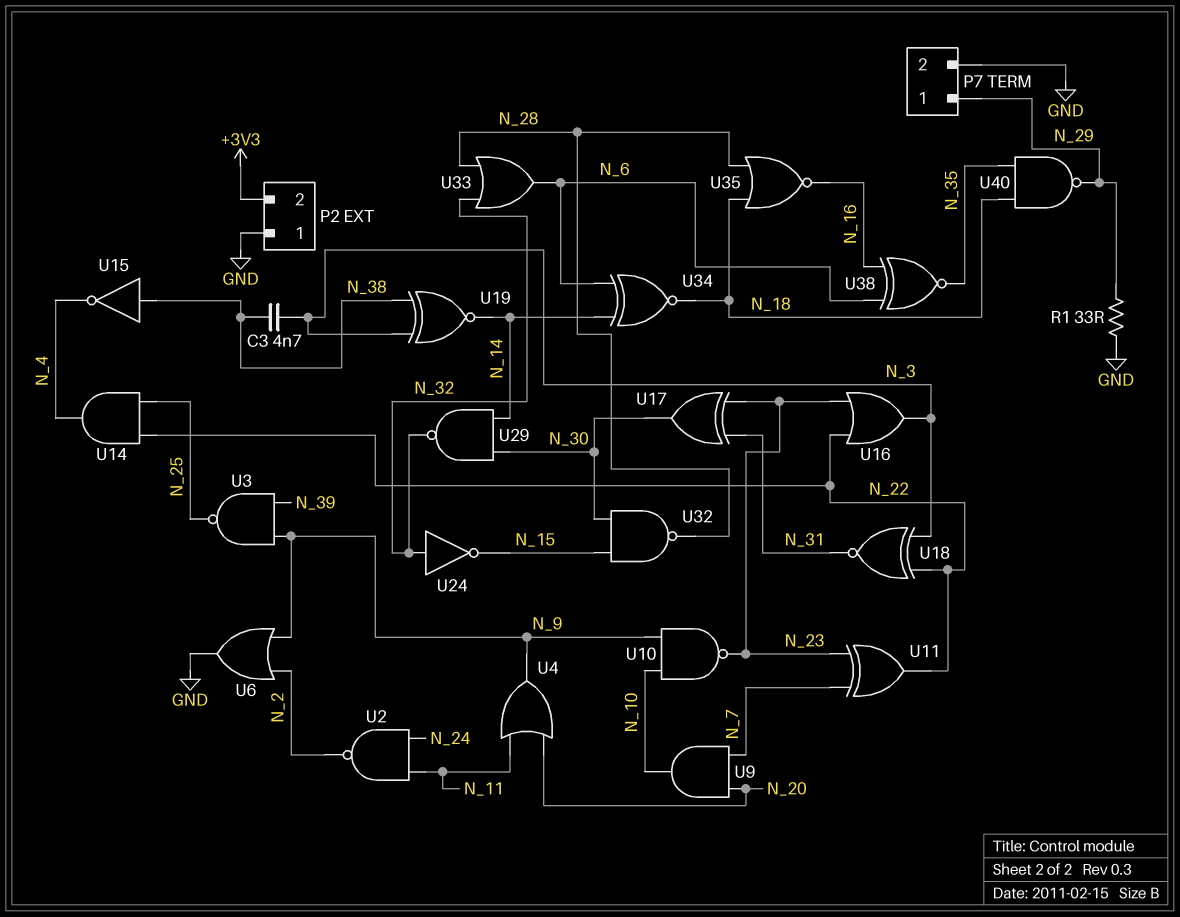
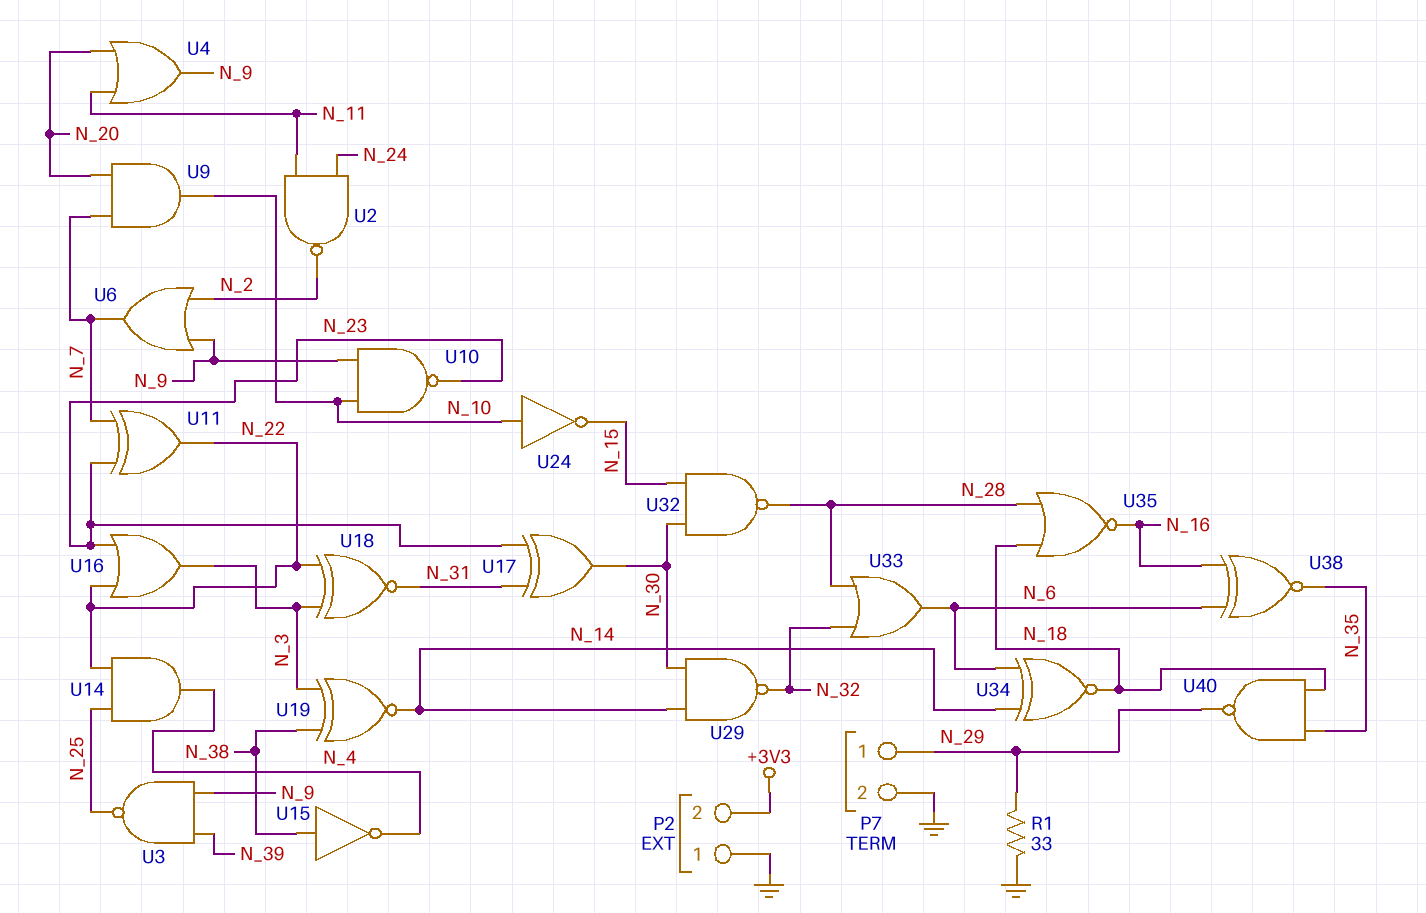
C3: 4.7nF (N_3, N_38) -> none
U6: OR (in N_2, in N_9, out GND) -> OR (in N_2, in N_9, out N_7)
U24: NOT (in N_32, out N_15) -> NOT (in N_10, out N_15)

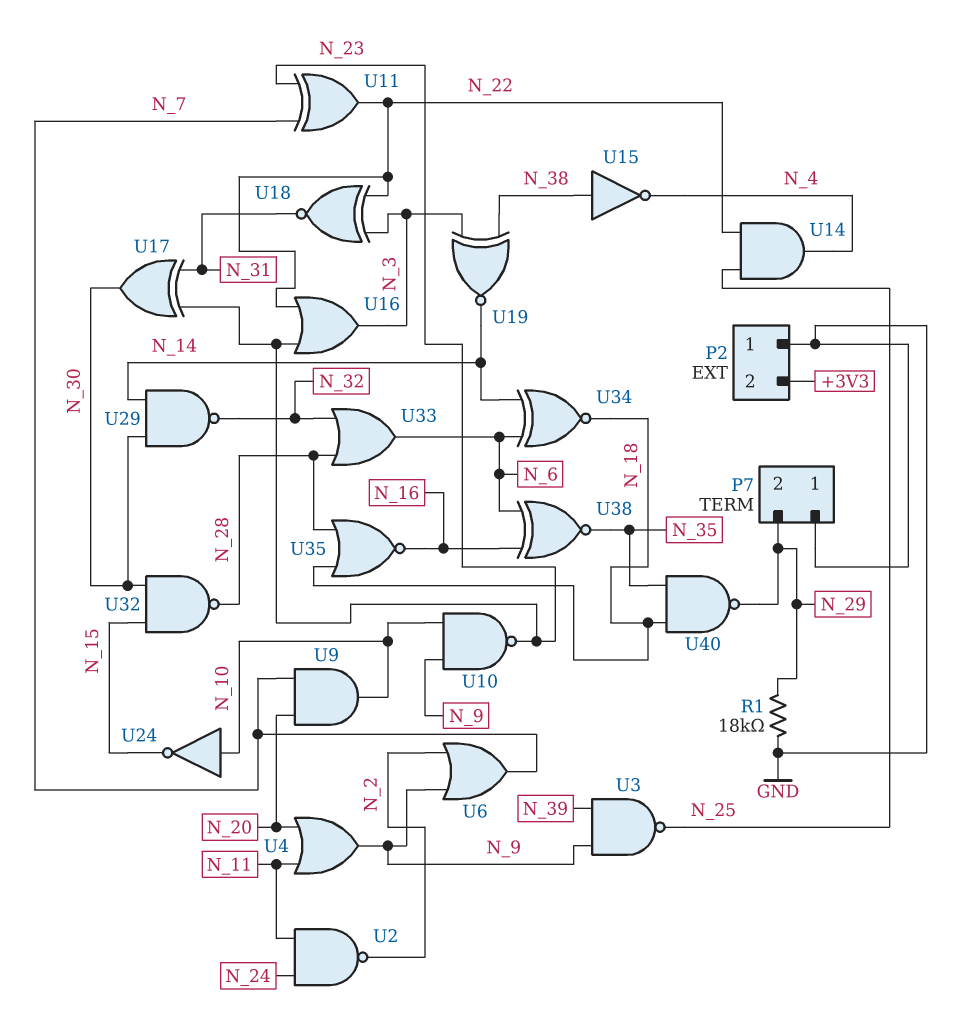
P7 pin 1: N_29 -> GND
P7 pin 2: GND -> N_29
R1: 33 (GND, N_29) -> 18k (GND, N_29)

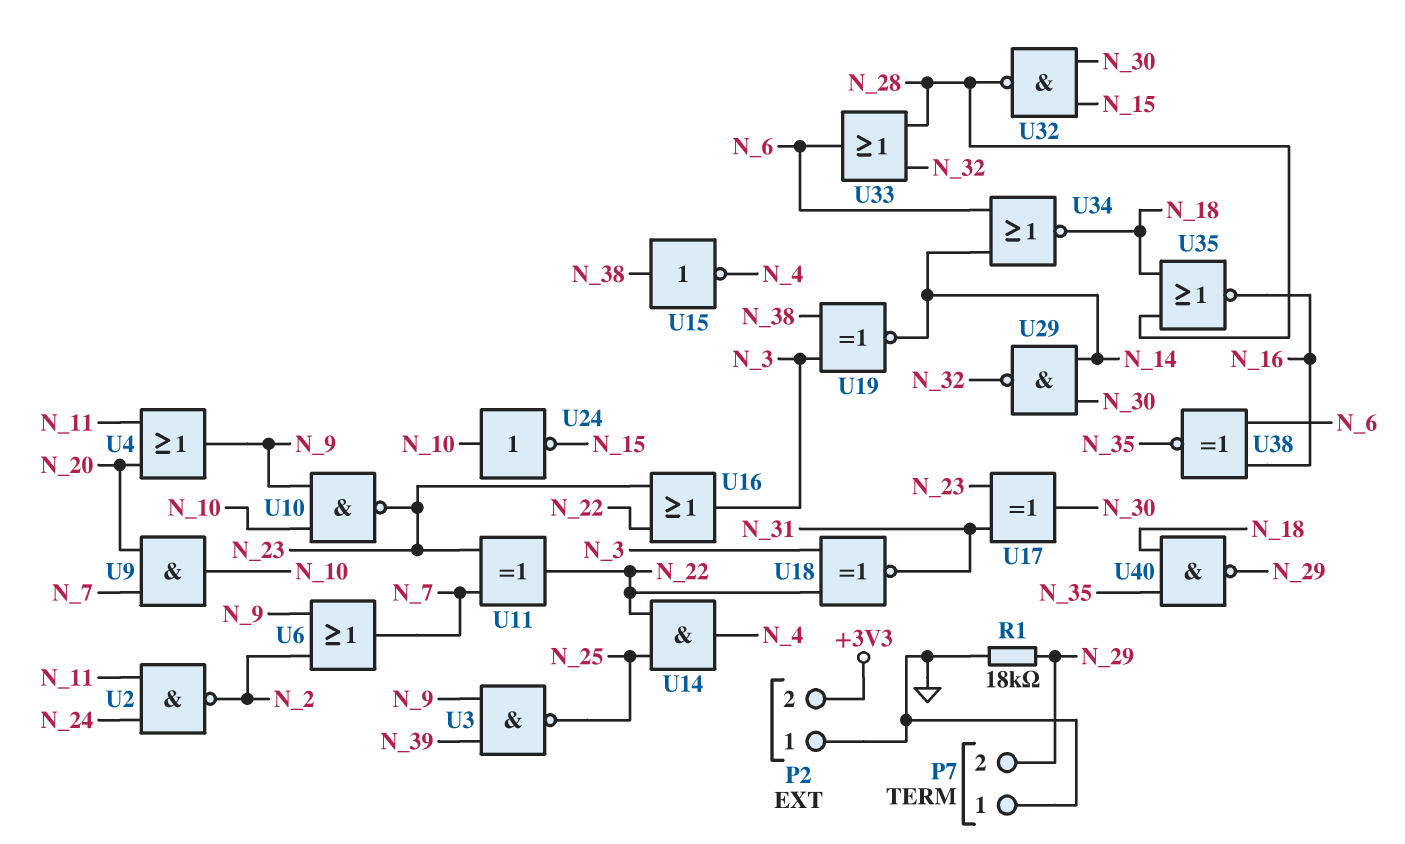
U34: XNOR (in N_6, in N_14, out N_18) -> NOR (in N_6, in N_14, out N_18)

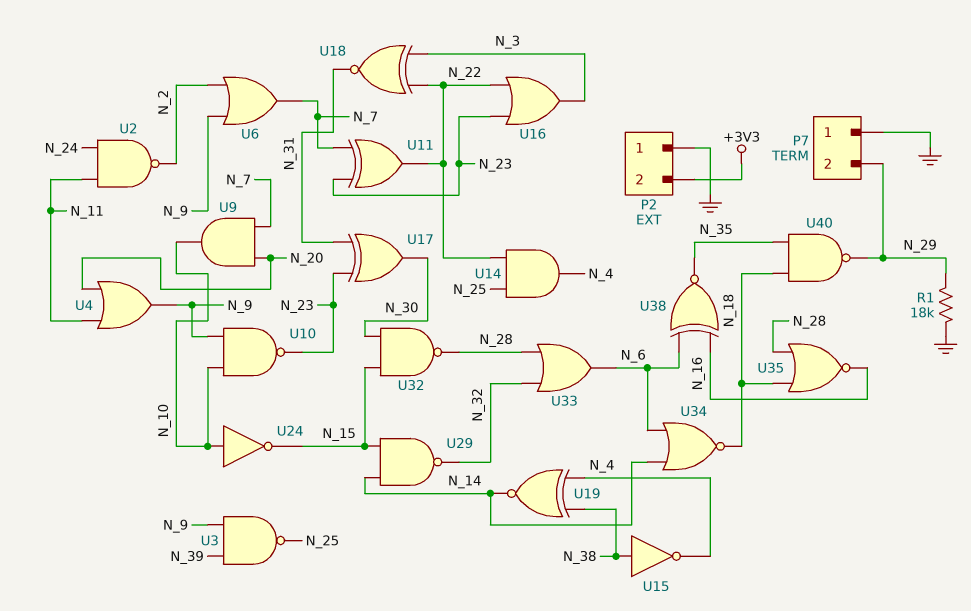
U19: XNOR (in N_3, in N_38, out N_14) -> XNOR (in N_4, in N_38, out N_14)
U29: NAND (in N_14, in N_30, out N_32) -> NAND (in N_14, in N_15, out N_32)

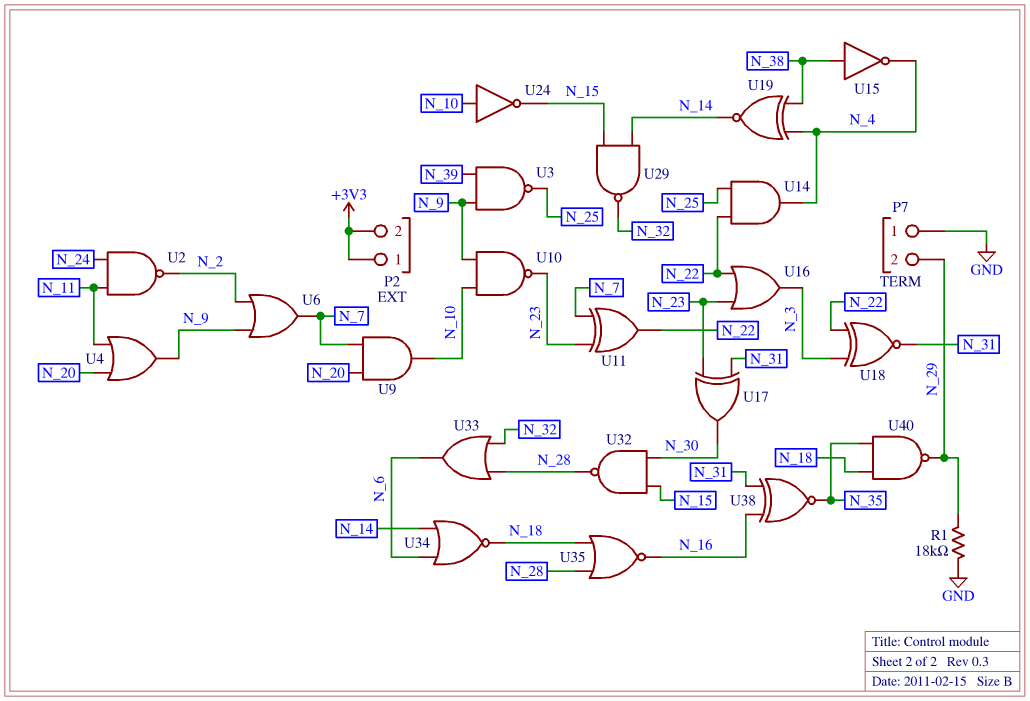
P2 pin 1: GND -> +3V3
U38: XNOR (in N_6, in N_16, out N_35) -> XNOR (in N_16, in N_31, out N_35)

